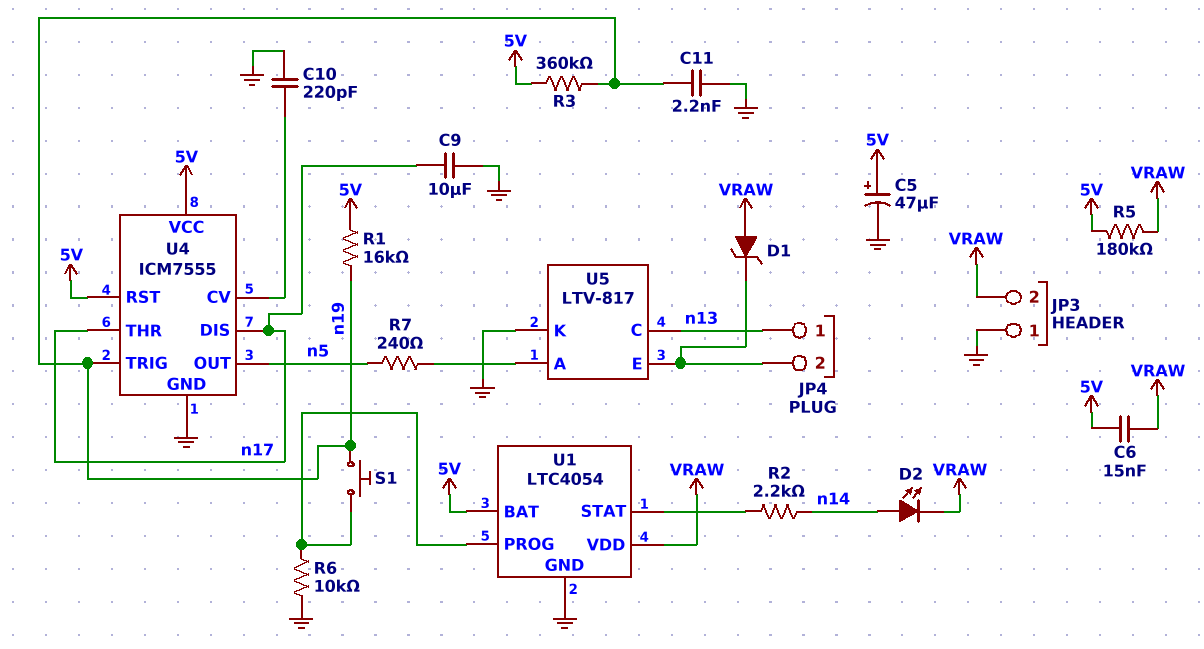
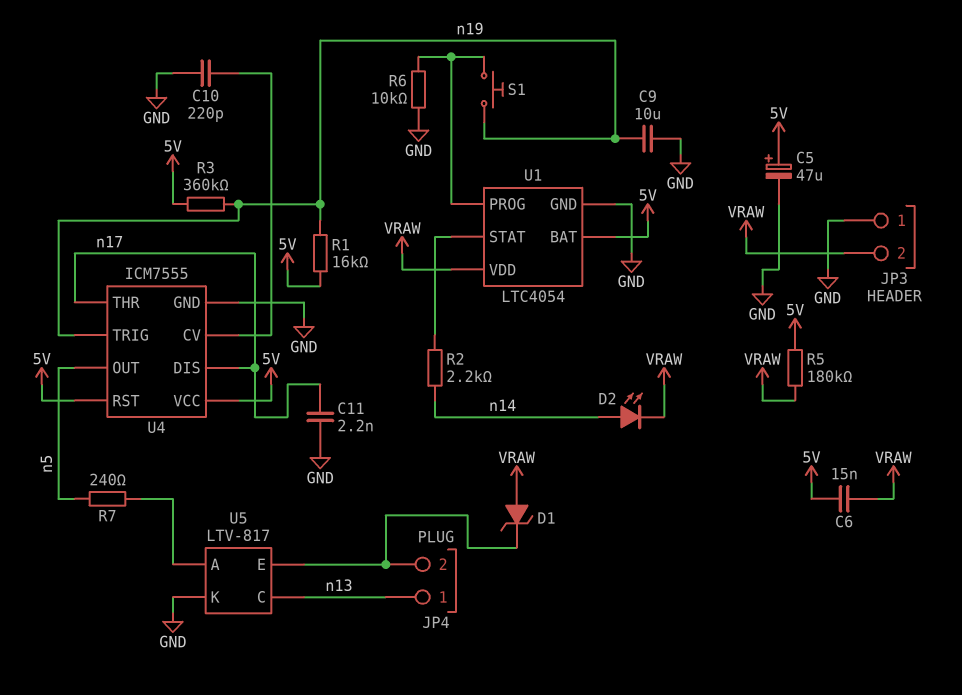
C9: 10uF (GND, n17) -> 10uF (GND, n19)
C11: 2.2nF (GND, n19) -> 2.2nF (GND, n17)

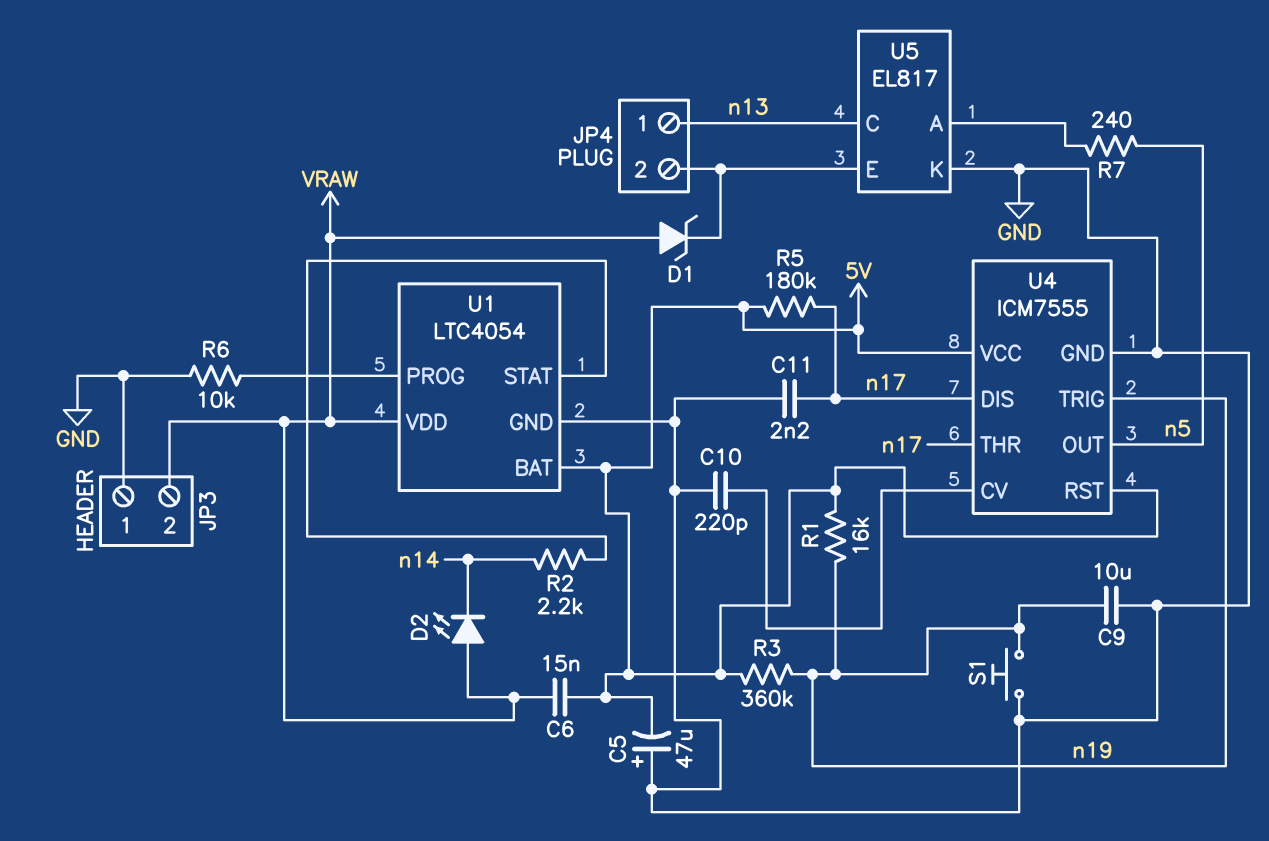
C5: 47uF (plus 5V, minus GND) -> 47uF (plus GND, minus 5V)
D2: LED (A n14, K VRAW) -> LED (A VRAW, K n14)
R5: 180k (5V, VRAW) -> 180k (5V, n17)
S1: button (U1/PROG, n19) -> button (GND, n19)
U5: LTV-817 -> EL817

